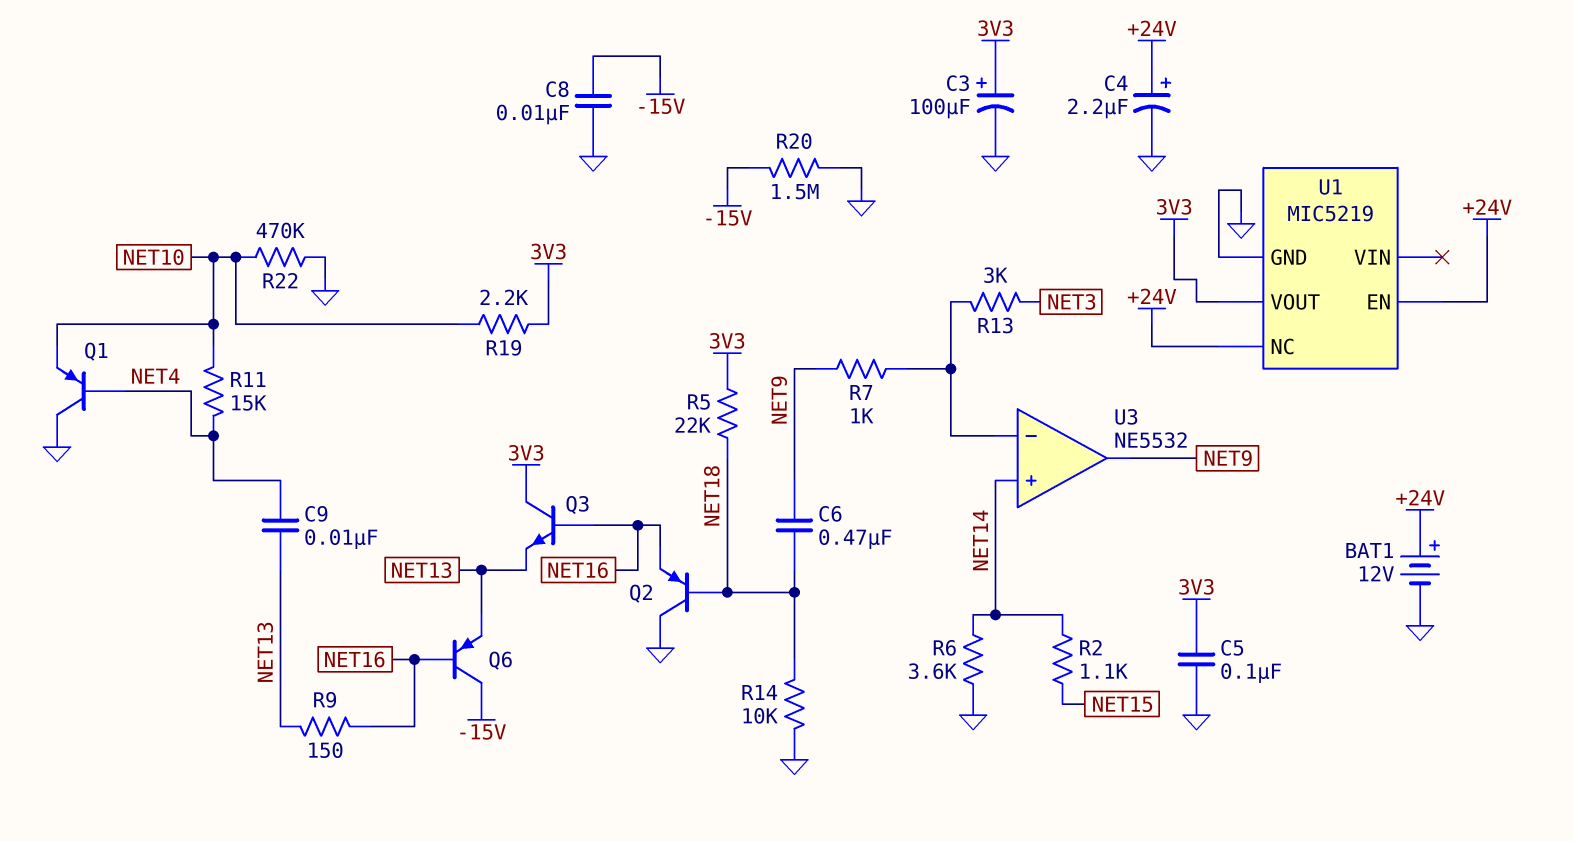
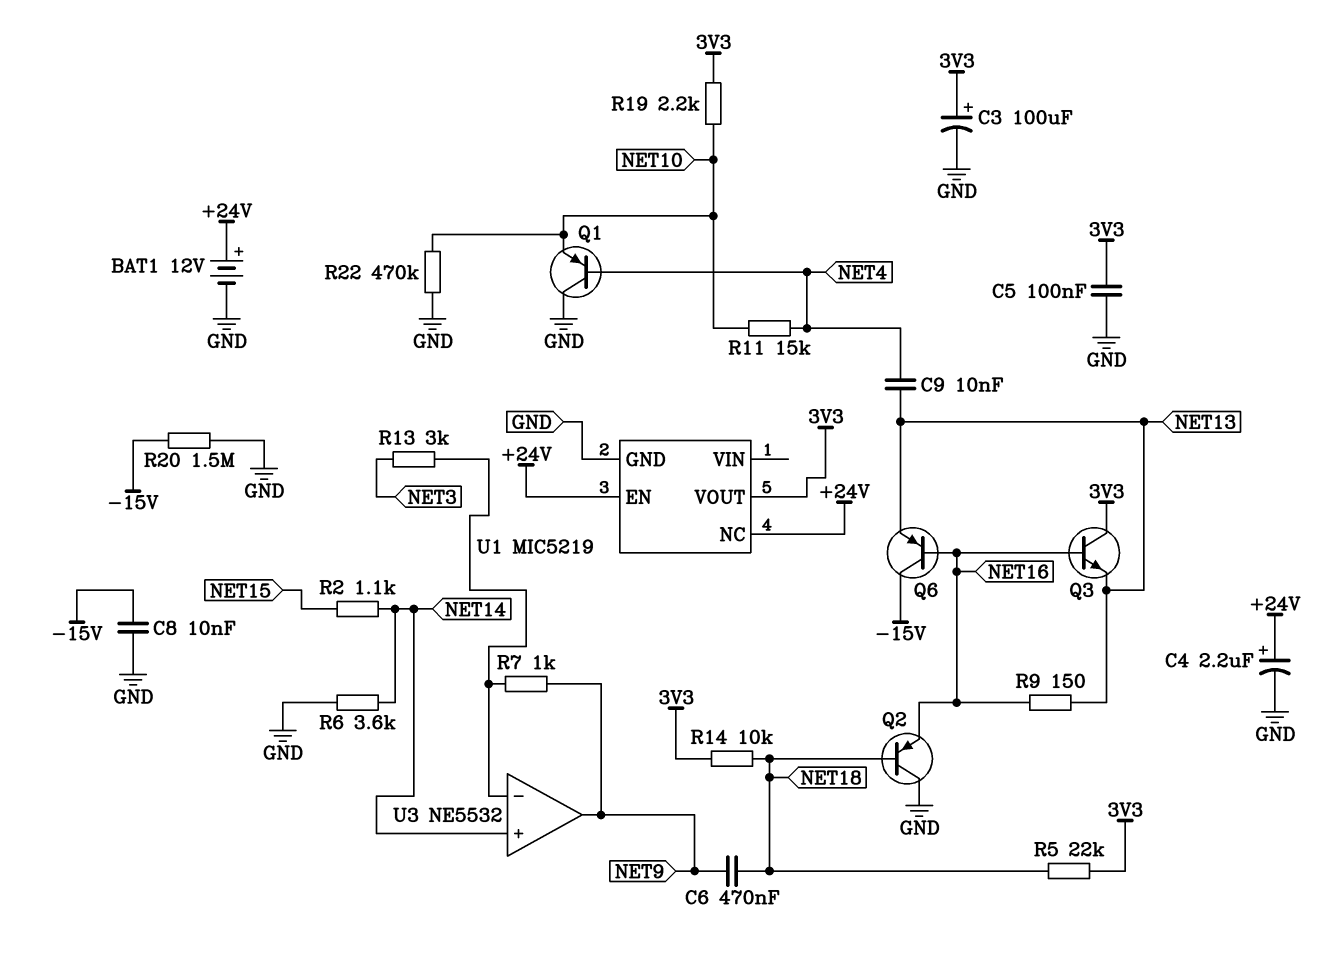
R14: 10k (GND, NET18) -> 10k (3V3, NET18)

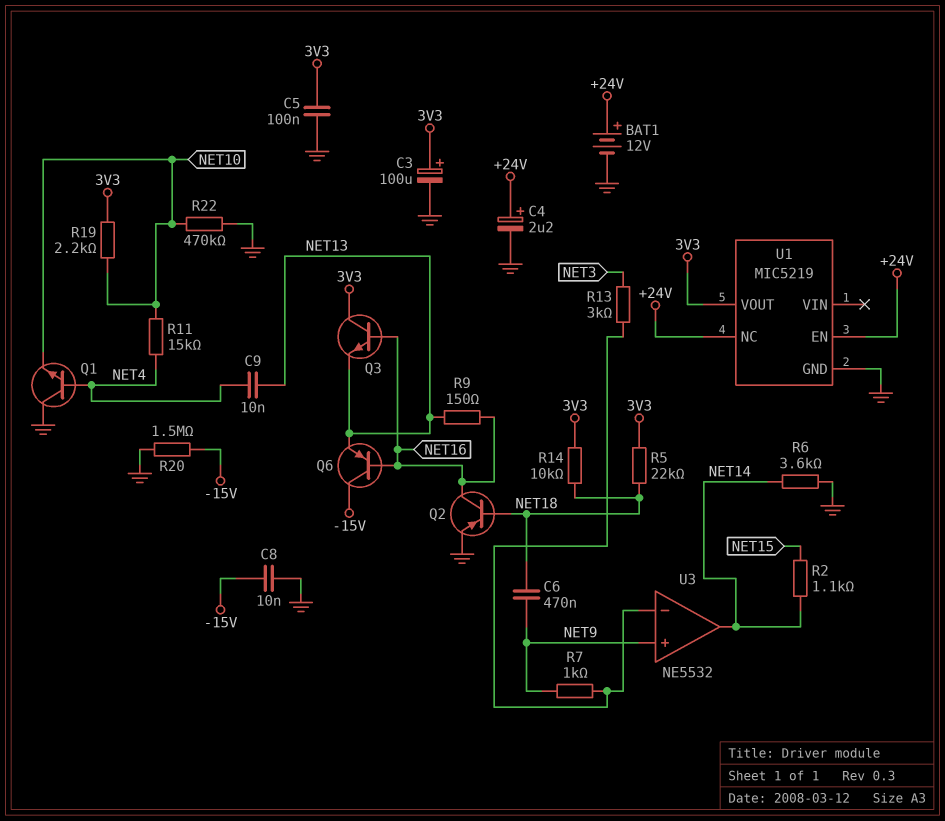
Q1: PNP (B NET4, C GND, E NET10) -> NPN (B NET4, C GND, E NET10)
Q2: PNP (B NET18, C GND, E NET16) -> PNP (B NET18, C NET16, E GND)
U3 pin in+: NET14 -> NET9
U3 pin out: NET9 -> NET14

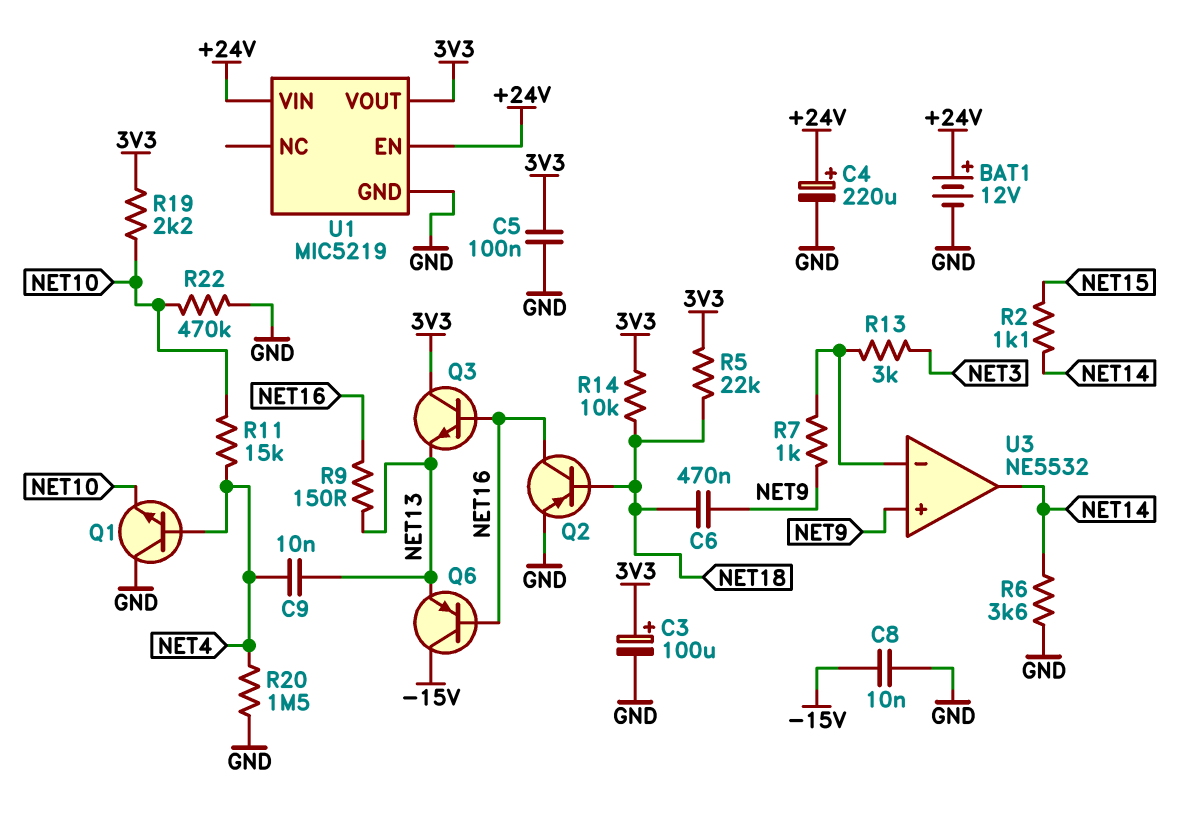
C4: 2.2uF (plus +24V, minus GND) -> 220uF (plus +24V, minus GND)
R20: 1.5M (-15V, GND) -> 1.5M (GND, NET4)
U1 pin NC: +24V -> none
U1 pin VIN: none -> +24V

